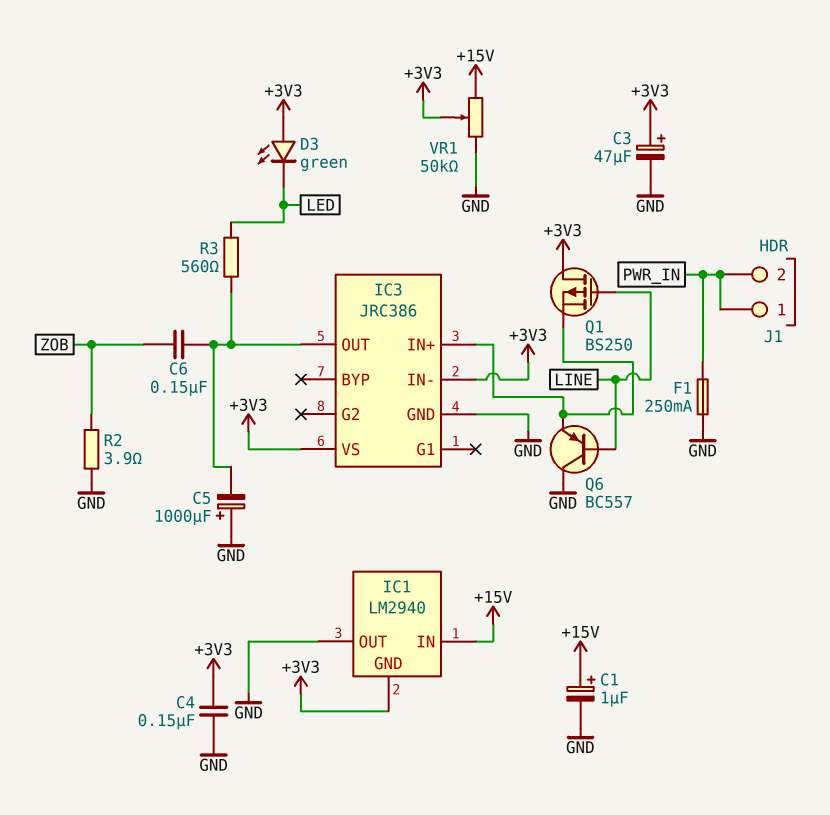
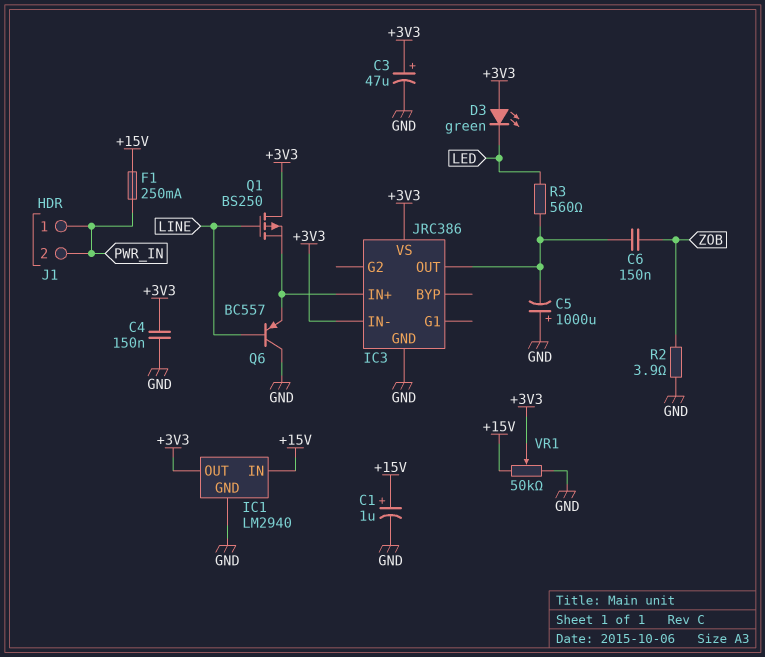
F1: 250mA (GND, PWR_IN) -> 250mA (+15V, PWR_IN)
IC1 pin GND: +3V3 -> GND
IC1 pin OUT: GND -> +3V3

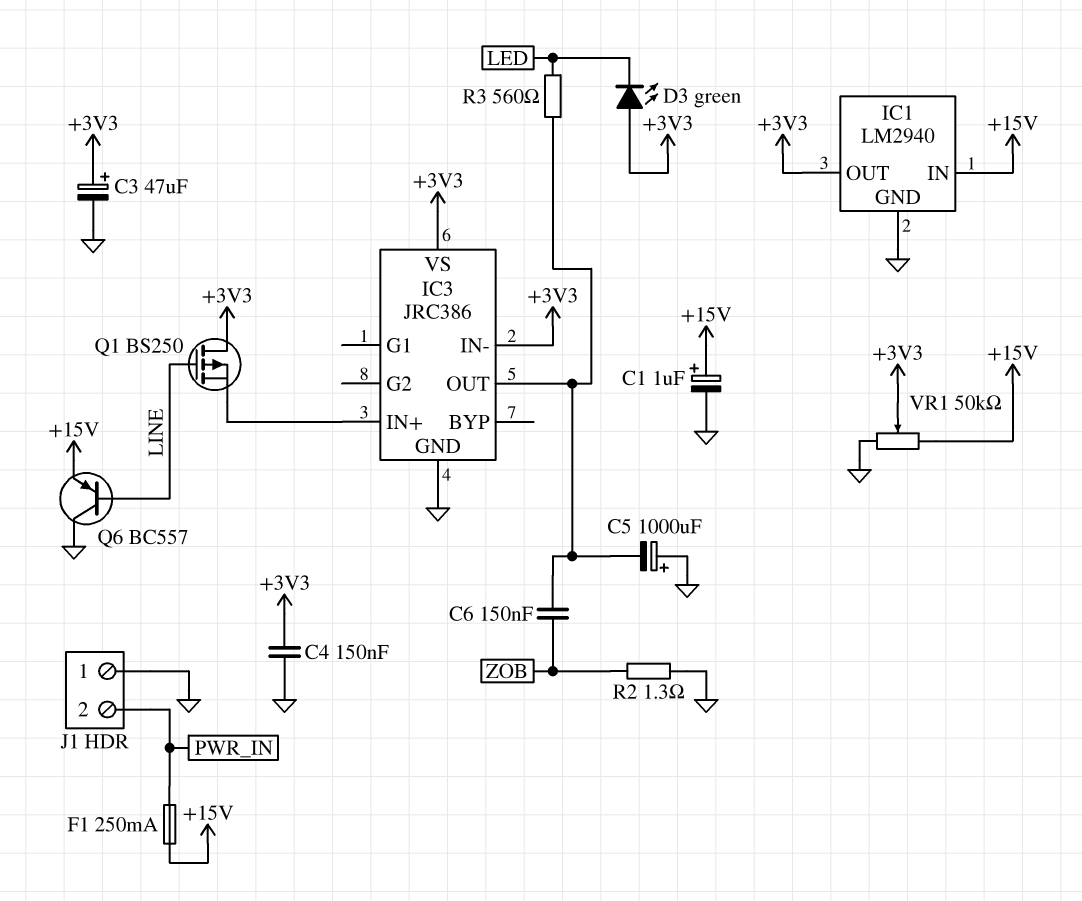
J1 pin 1: PWR_IN -> GND
Q6: PNP BC557 (B LINE, C GND, E IC3/IN+) -> PNP BC557 (B LINE, C GND, E +15V)
R2: 3.9 (GND, ZOB) -> 1.3 (GND, ZOB)

